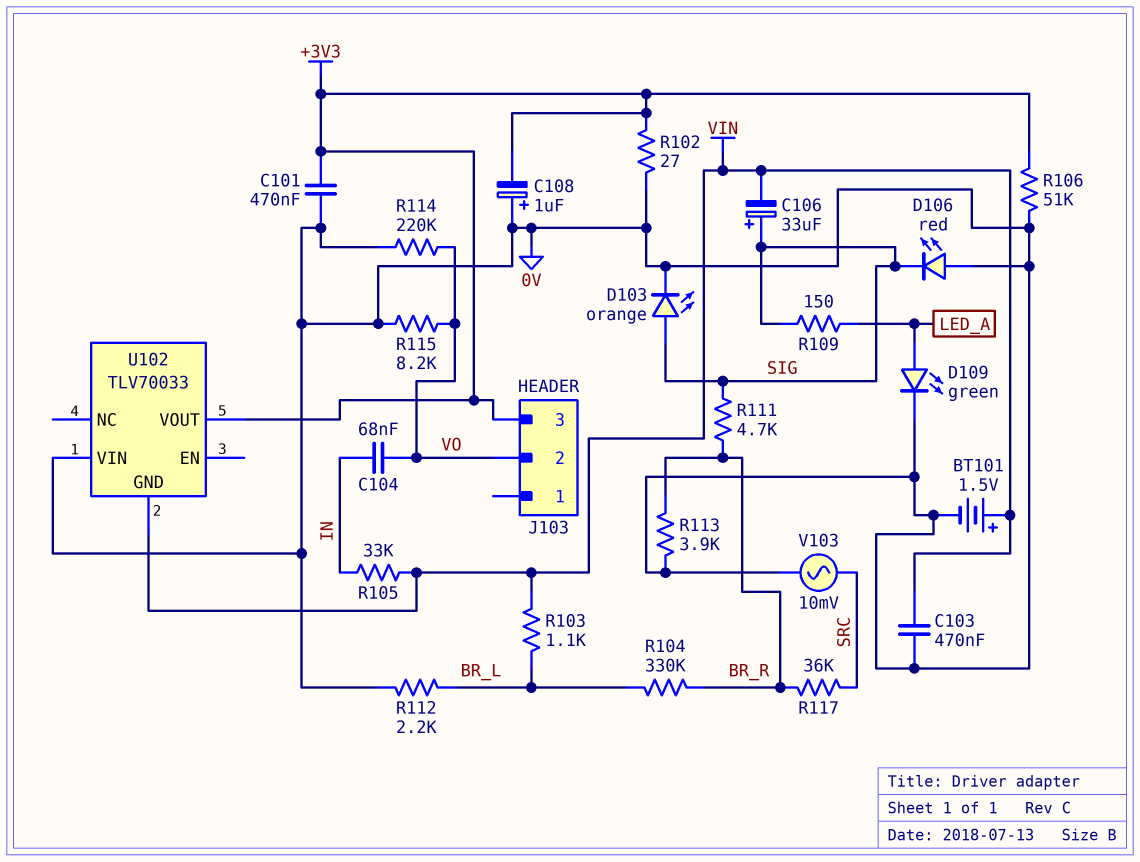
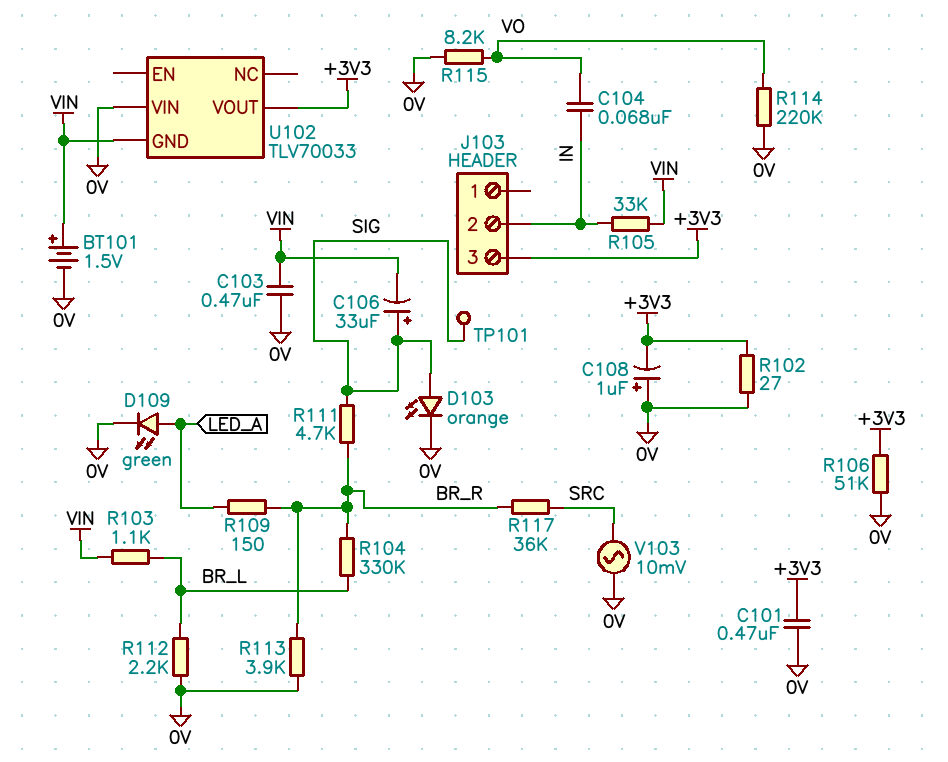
D106: LED red (A 0V, K SIG) -> none
J103 pin 2: VO -> IN
R109: 150 (LED_A, SIG) -> 150 (BR_R, LED_A)
TP101: none -> test point (SIG)

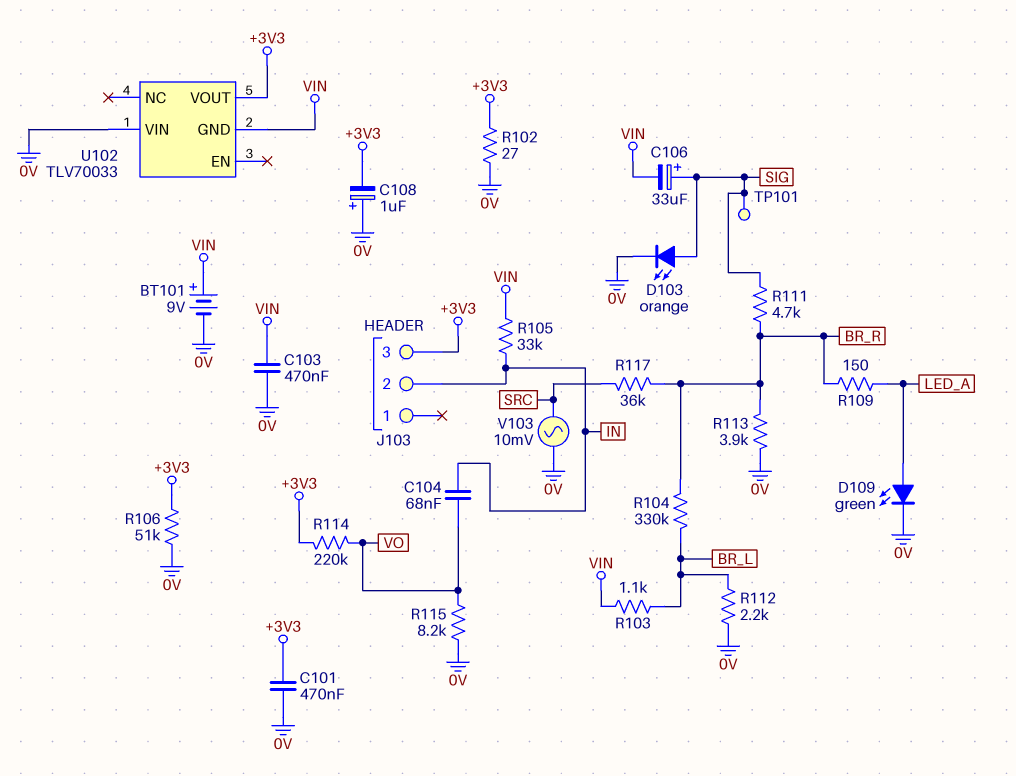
BT101: 1.5V (plus VIN, minus 0V) -> 9V (plus VIN, minus 0V)
R114: 220k (0V, VO) -> 220k (+3V3, VO)

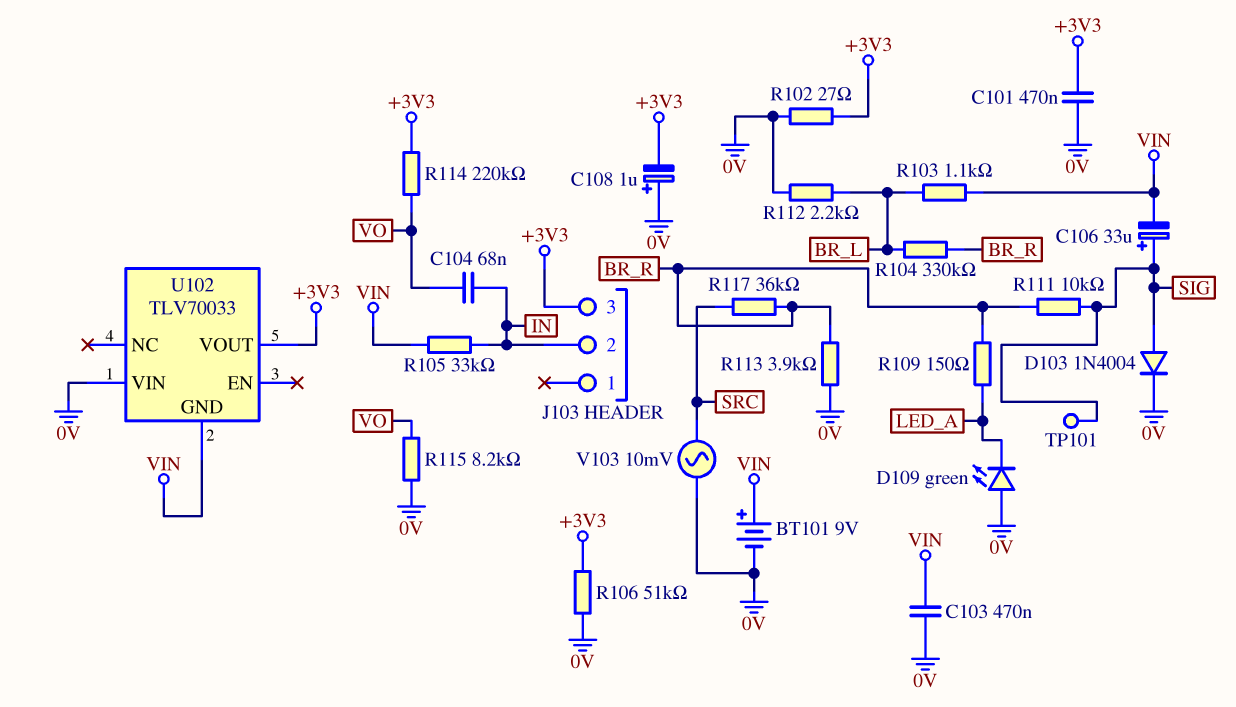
D103: LED orange (A SIG, K 0V) -> diode 1N4004 (A SIG, K 0V)
D109: LED green (A LED_A, K 0V) -> LED green (A 0V, K LED_A)
R111: 4.7k (BR_R, SIG) -> 10k (BR_R, SIG)

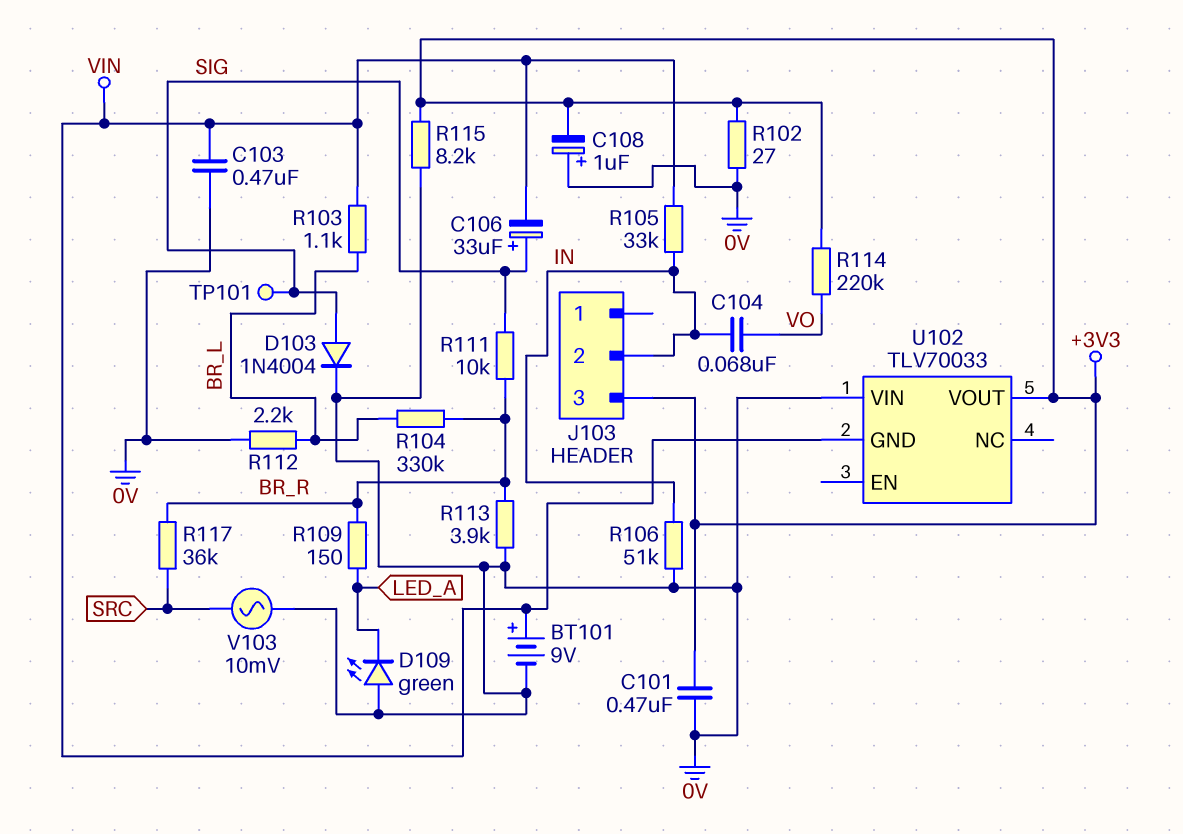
R106: 51k (+3V3, 0V) -> 51k (0V, IN)
R115: 8.2k (0V, VO) -> 8.2k (+3V3, 0V)

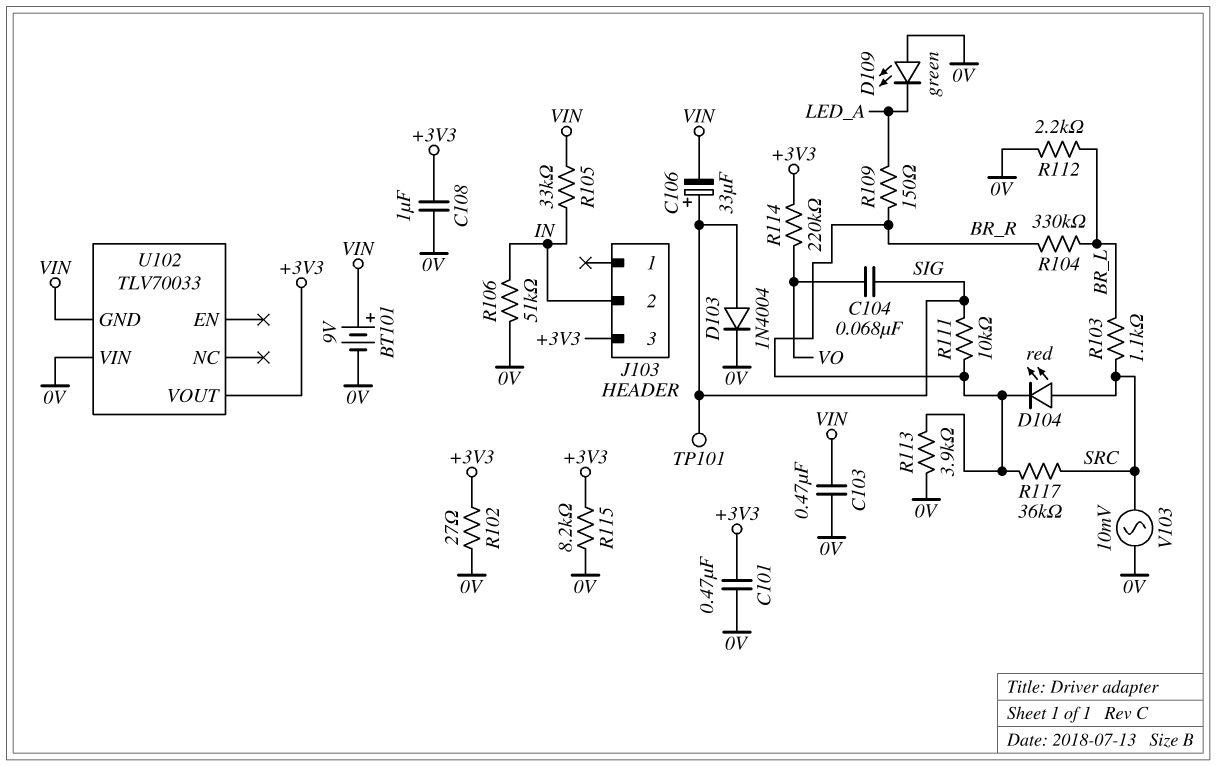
C104: 68nF (IN, VO) -> 68nF (SIG, VO)
C108: 1uF (plus 0V, minus +3V3) -> 1uF (+3V3, 0V)
D104: none -> LED red (A SRC, K BR_R)
R103: 1.1k (BR_L, VIN) -> 1.1k (BR_L, SRC)

